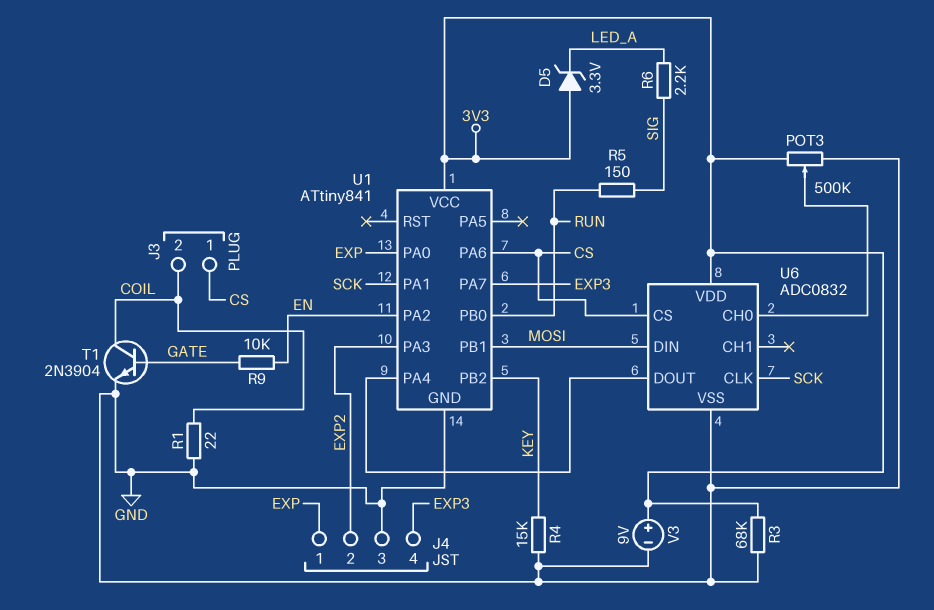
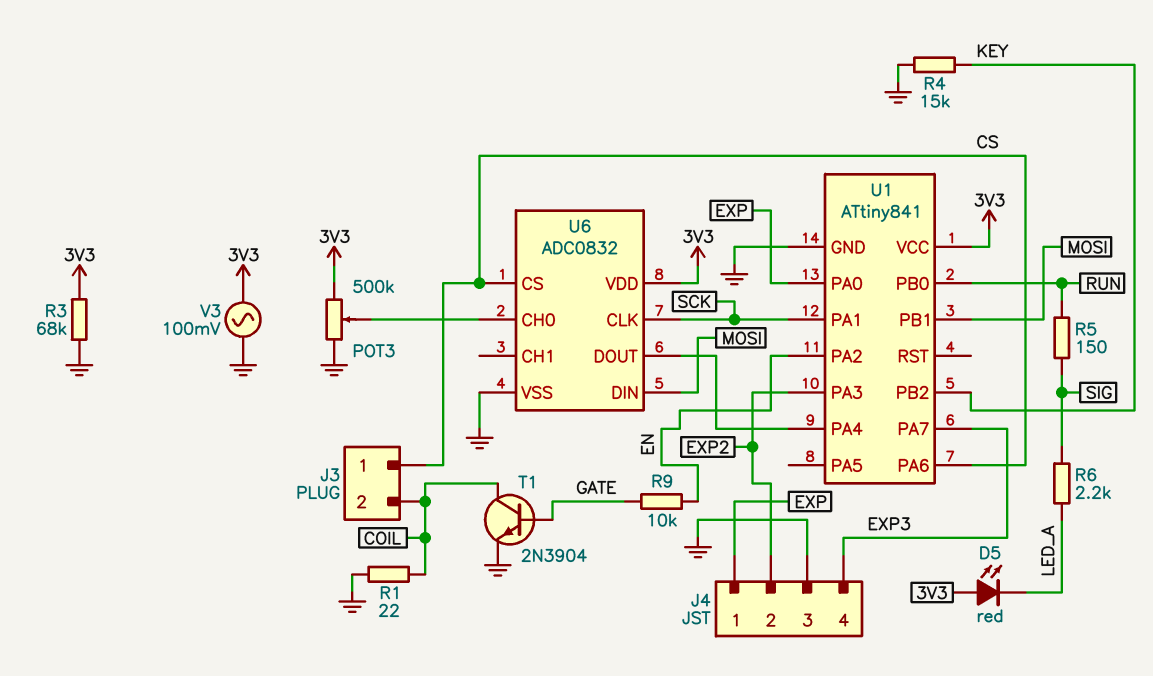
D5: zener 3.3V (A 3V3, K LED_A) -> LED red (A 3V3, K LED_A)
V3: 9V (plus 3V3, minus GND) -> AC 100mV (3V3, GND)

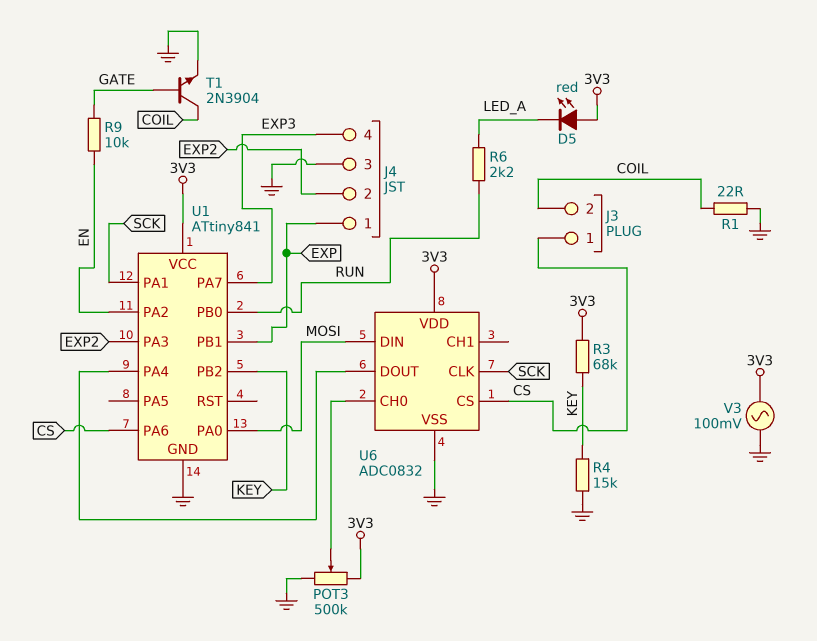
R3: 68k (3V3, GND) -> 68k (3V3, KEY)
R5: 150 (RUN, SIG) -> none
R6: 2.2k (LED_A, SIG) -> 2.2k (LED_A, RUN)
U1 pin PA0: EXP -> MOSI
U1 pin PB1: MOSI -> EXP

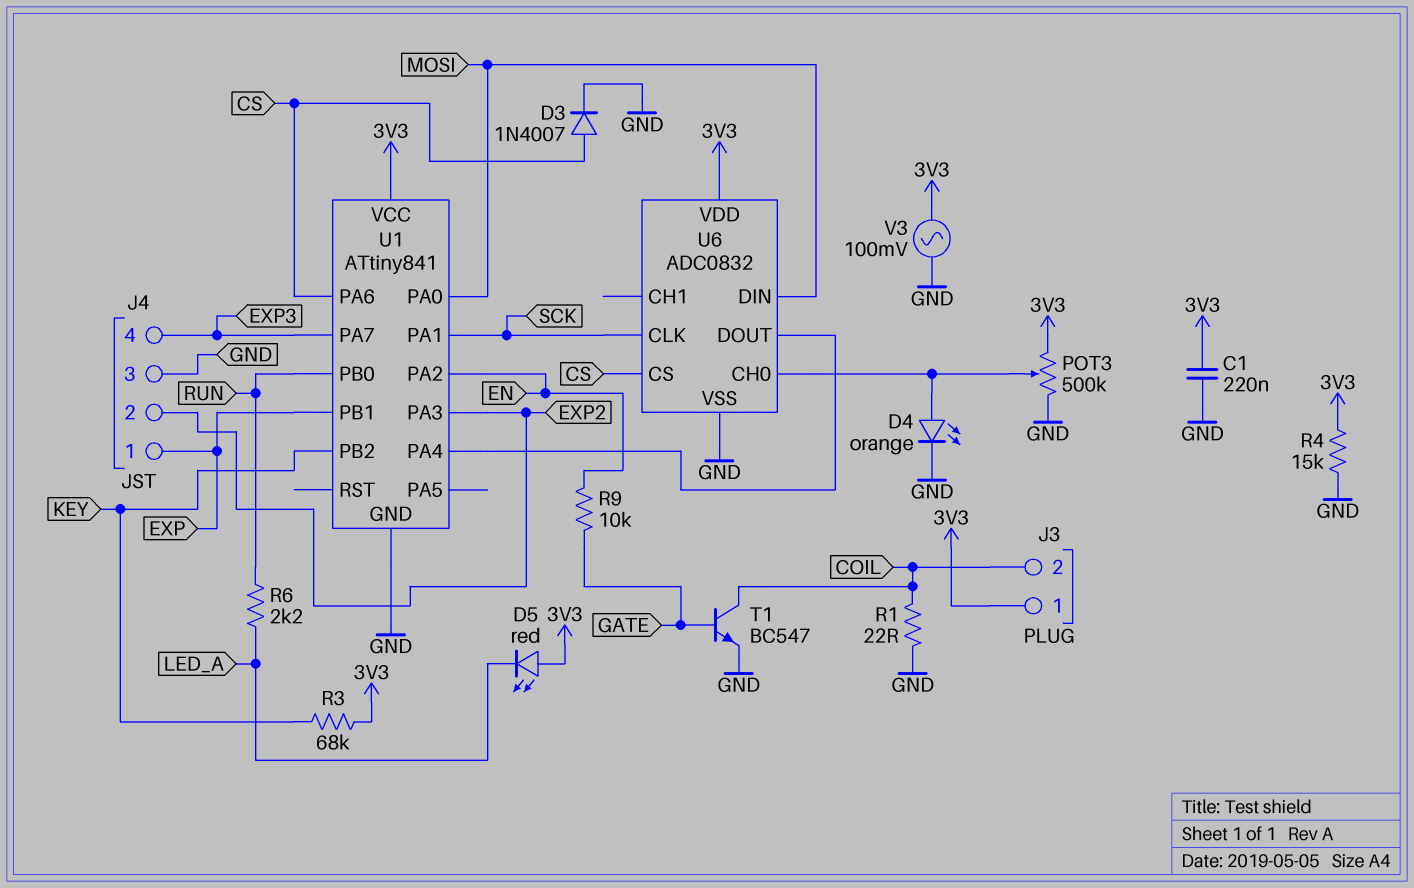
C1: none -> 220nF (3V3, GND)
D3: none -> diode 1N4007 (A CS, K GND)
D4: none -> LED orange (A U6/CH0, K GND)
J3 pin 1: CS -> 3V3
R4: 15k (GND, KEY) -> 15k (3V3, GND)
T1: NPN 2N3904 (B GATE, C COIL, E GND) -> NPN BC547 (B GATE, C COIL, E GND)

